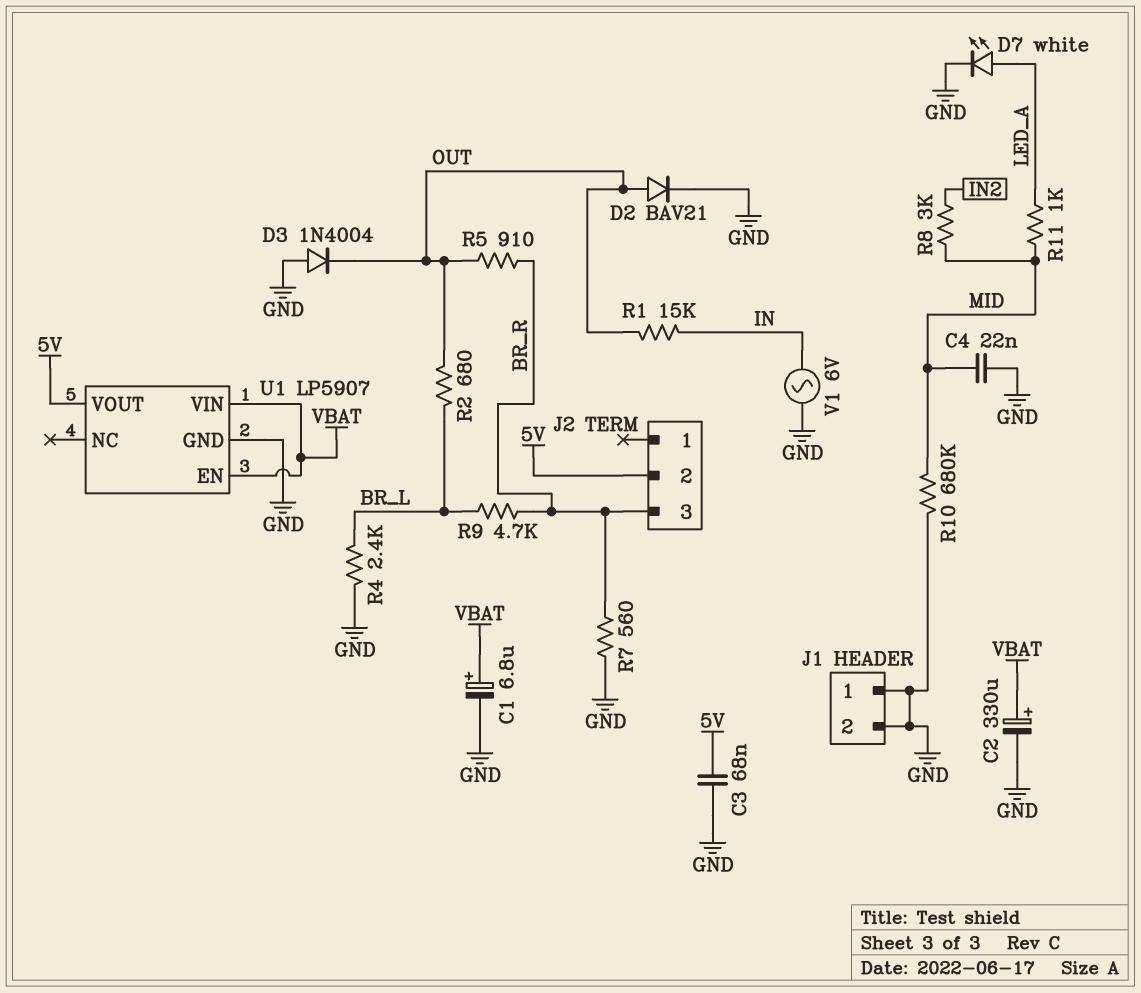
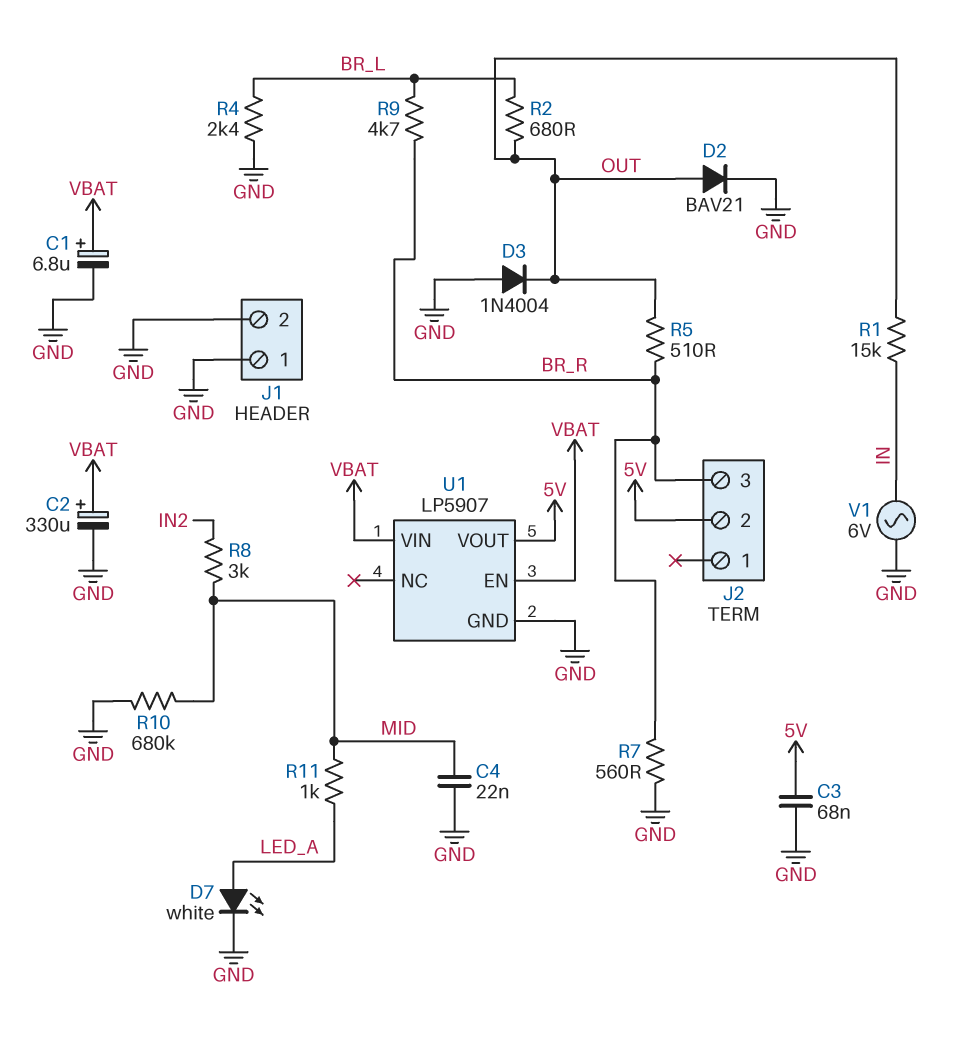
R5: 910 (BR_R, OUT) -> 510 (BR_R, OUT)

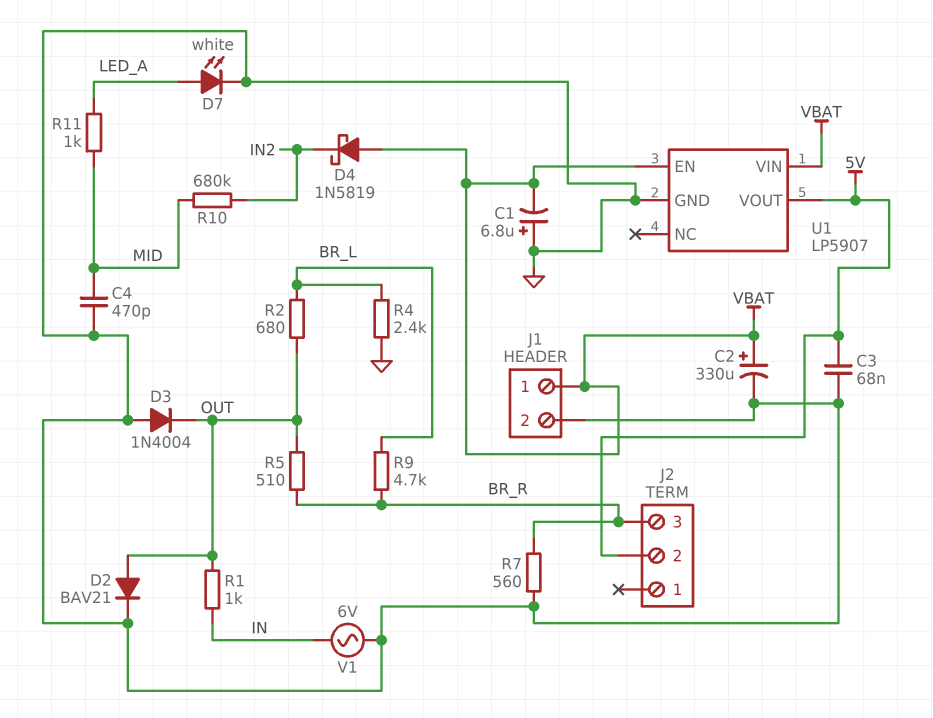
C1: 6.8uF (plus VBAT, minus GND) -> 6.8uF (plus GND, minus VBAT)
C4: 22nF (GND, MID) -> 470pF (GND, MID)
D4: none -> schottky 1N5819 (A VBAT, K IN2)
J1 pin 1: GND -> VBAT
R1: 15k (IN, OUT) -> 1k (IN, OUT)
R8: 3k (IN2, MID) -> none
R10: 680k (GND, MID) -> 680k (IN2, MID)

